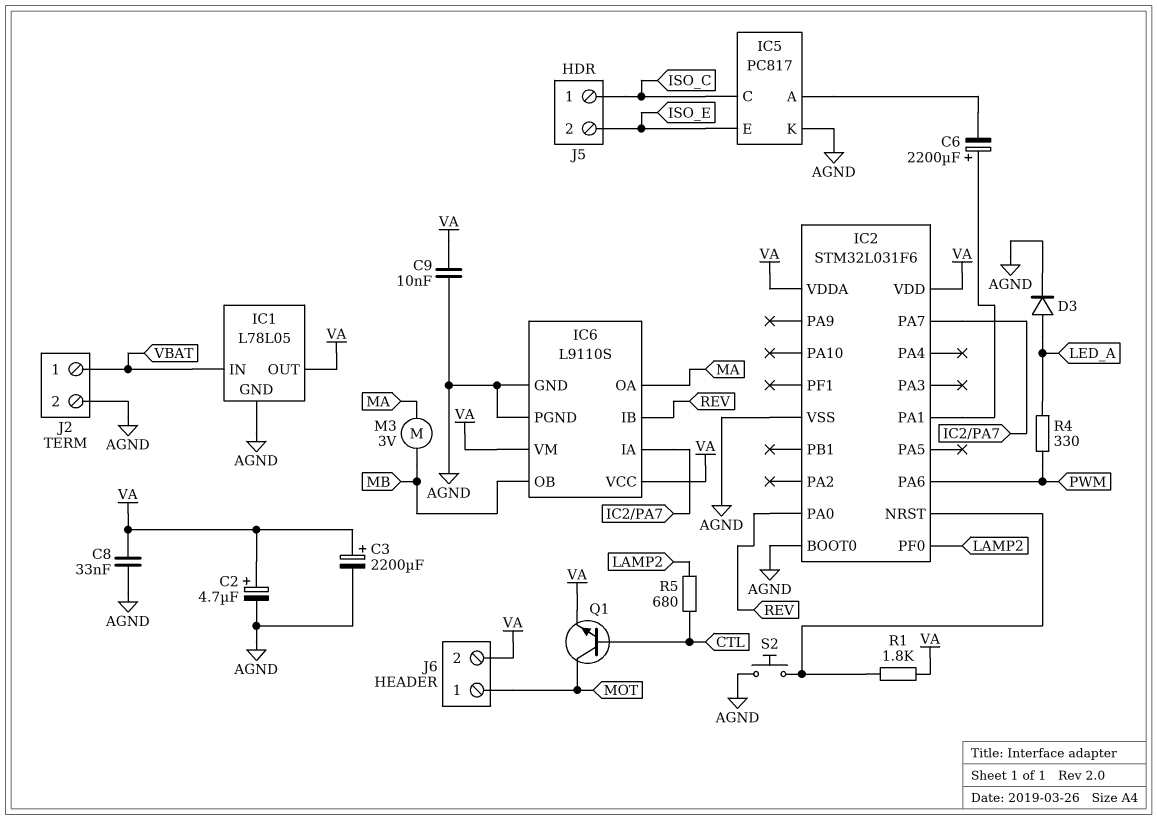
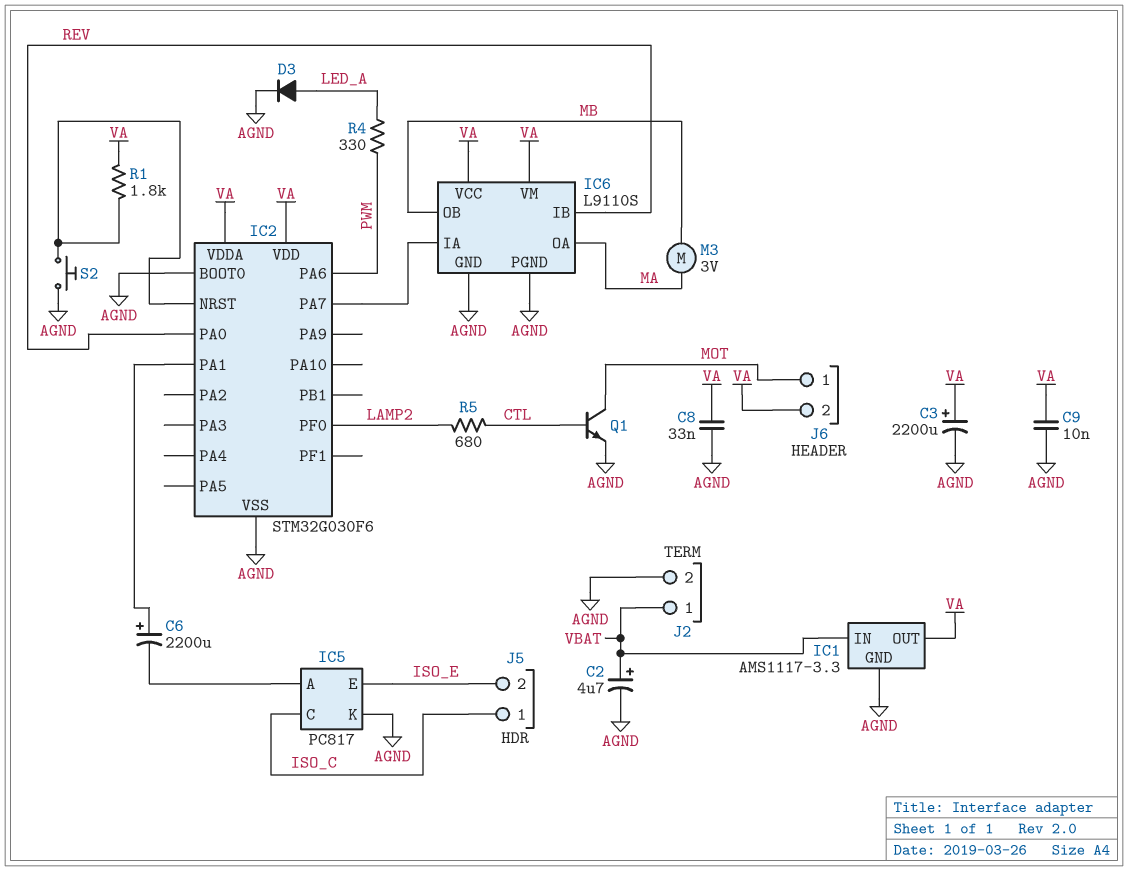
C2: 4.7uF (plus VA, minus AGND) -> 4.7uF (plus VBAT, minus AGND)
IC1: L78L05 -> AMS1117-3.3
IC2: STM32L031F6 -> STM32G030F6
Q1: NPN (B CTL, C MOT, E VA) -> NPN (B CTL, C MOT, E AGND)

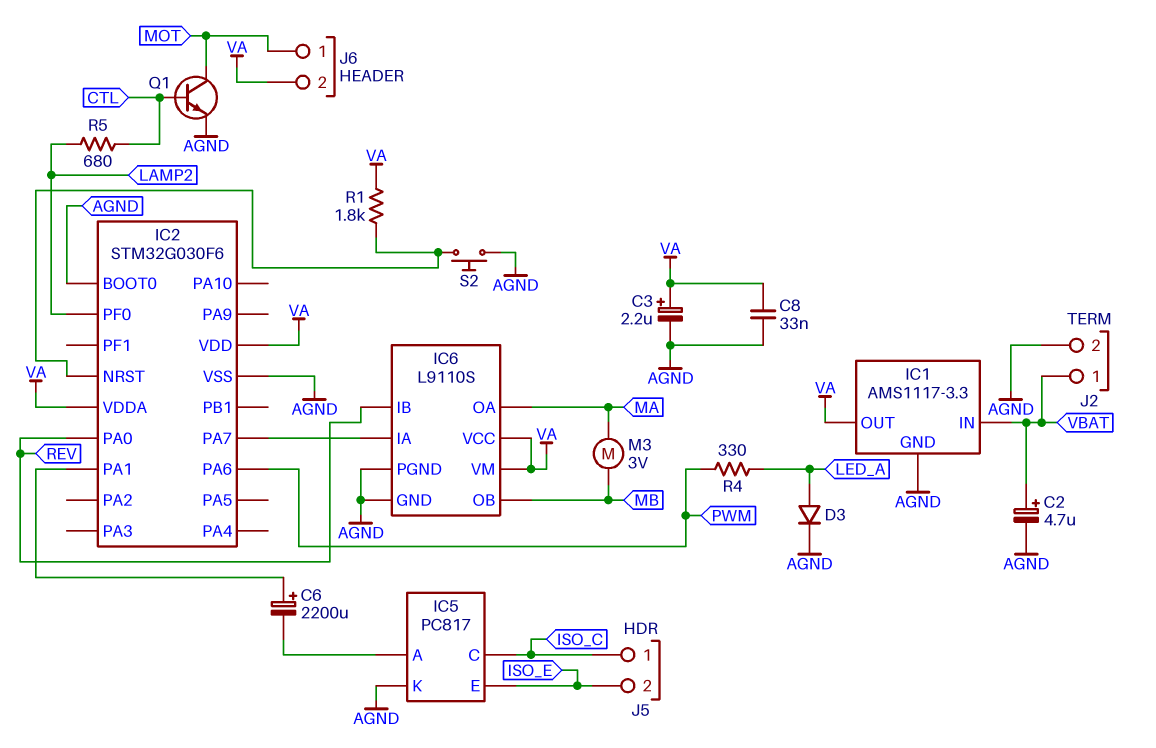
C3: 2200uF (plus VA, minus AGND) -> 2.2uF (plus VA, minus AGND)
C9: 10nF (AGND, VA) -> none

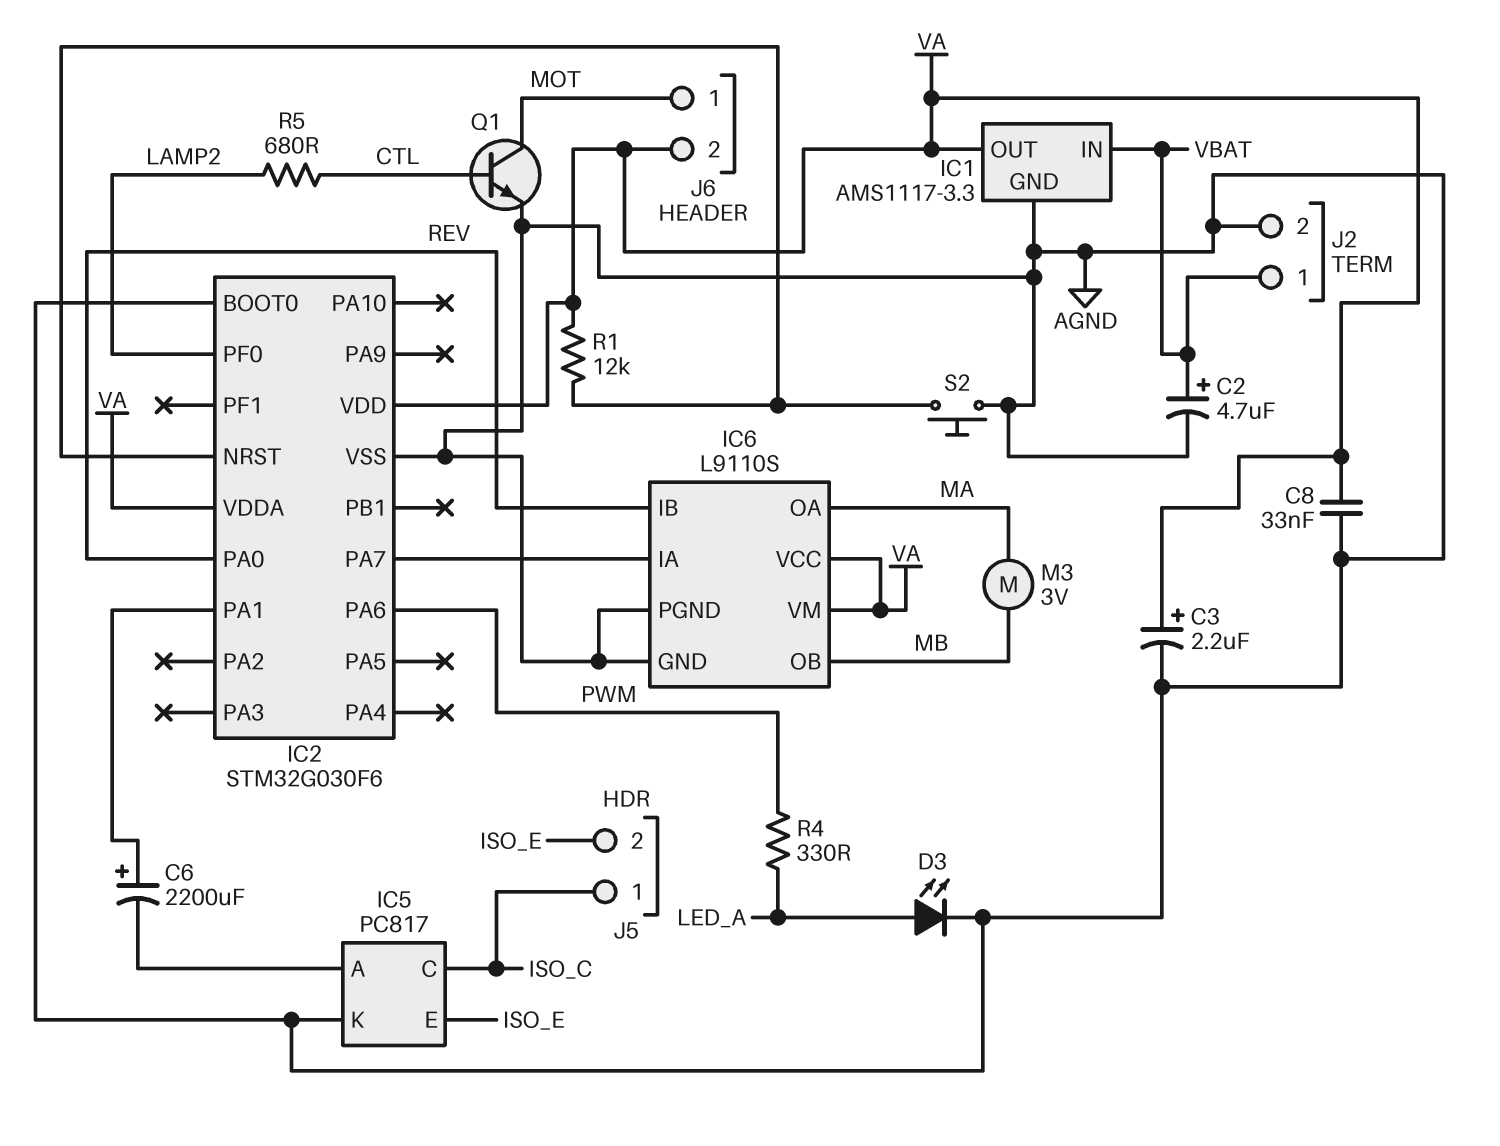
D3: diode (A LED_A, K AGND) -> LED (A LED_A, K AGND)
R1: 1.8k (IC2/NRST, VA) -> 12k (IC2/NRST, VA)

